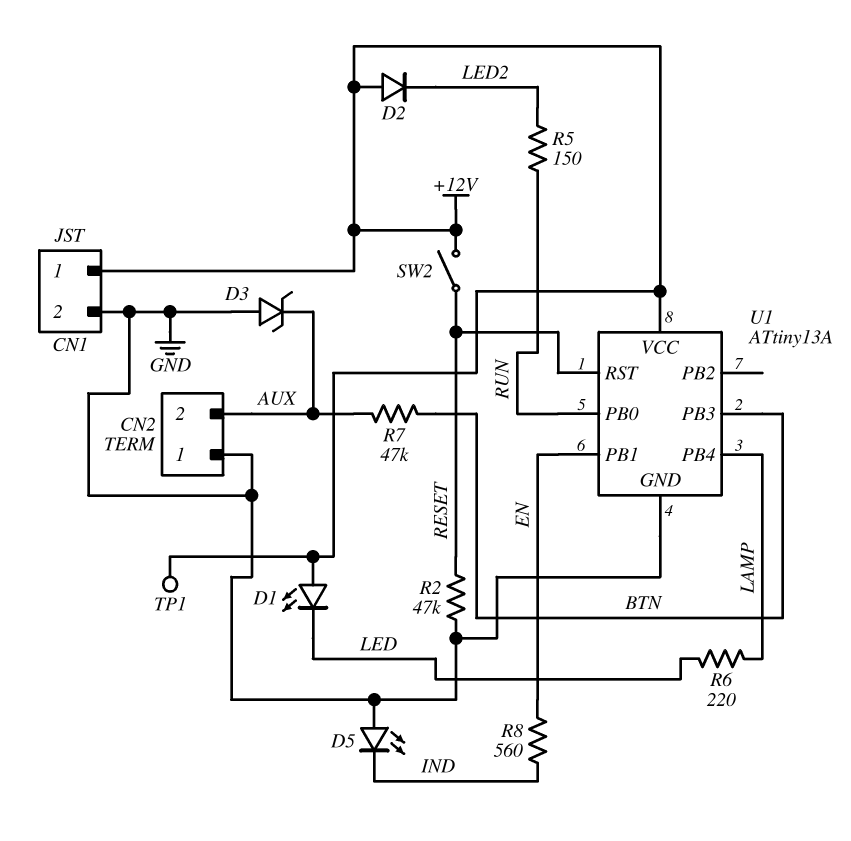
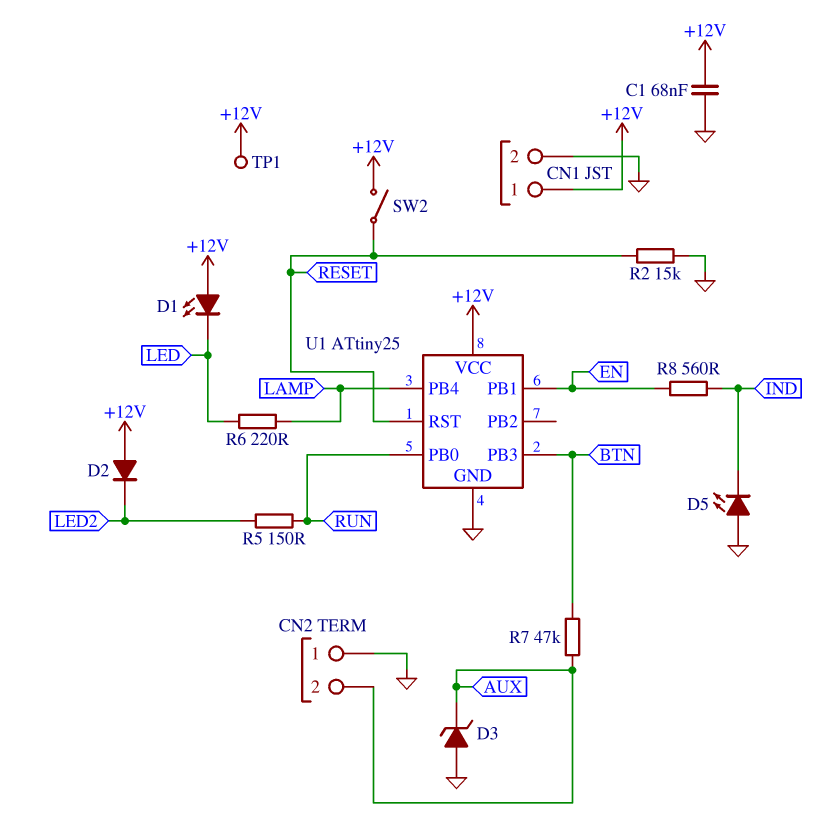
C1: none -> 68nF (+12V, GND)
R2: 47k (GND, RESET) -> 15k (GND, RESET)
U1: ATtiny13A -> ATtiny25

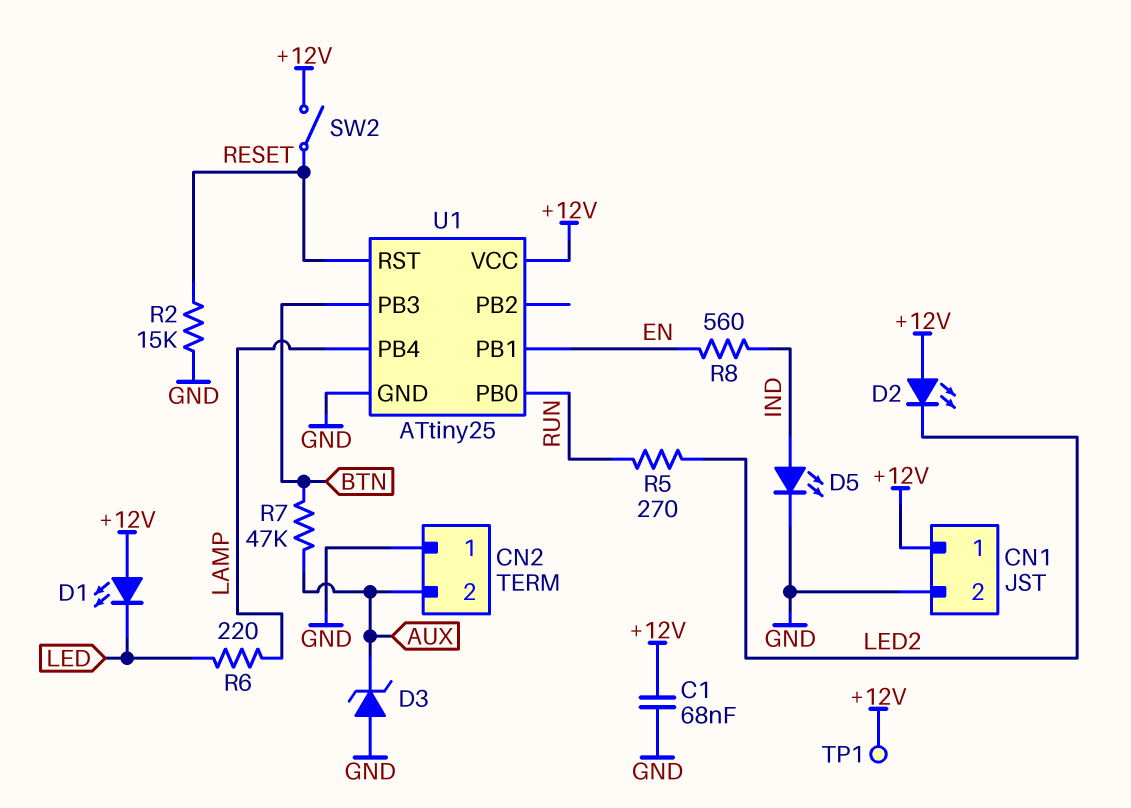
D2: diode (A +12V, K LED2) -> LED (A +12V, K LED2)
D5: LED (A GND, K IND) -> LED (A IND, K GND)
R5: 150 (LED2, RUN) -> 270 (LED2, RUN)

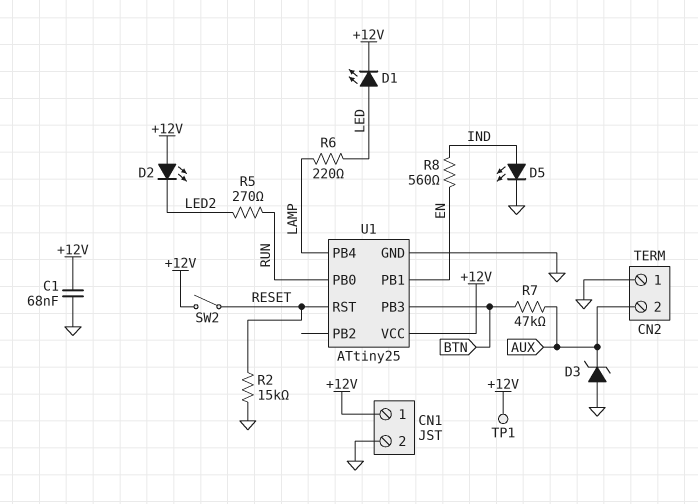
D1: LED (A +12V, K LED) -> LED (A LED, K +12V)

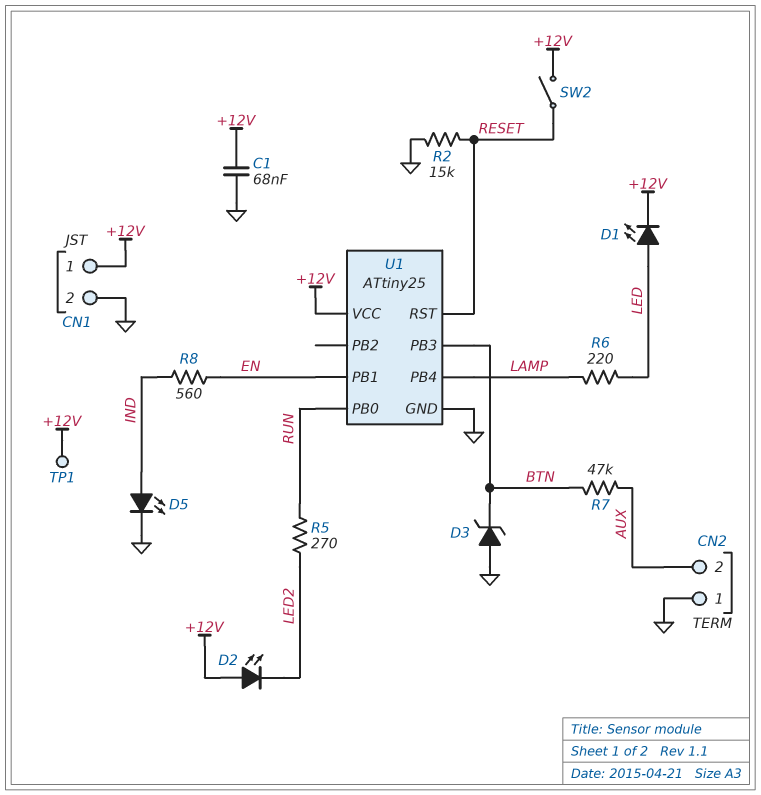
D3: zener (A GND, K AUX) -> zener (A GND, K BTN)

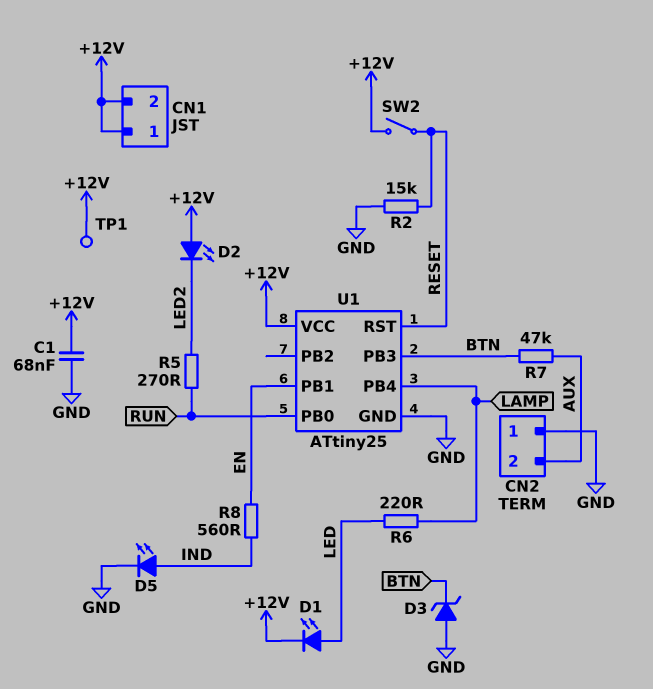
CN1 pin 2: GND -> +12V

